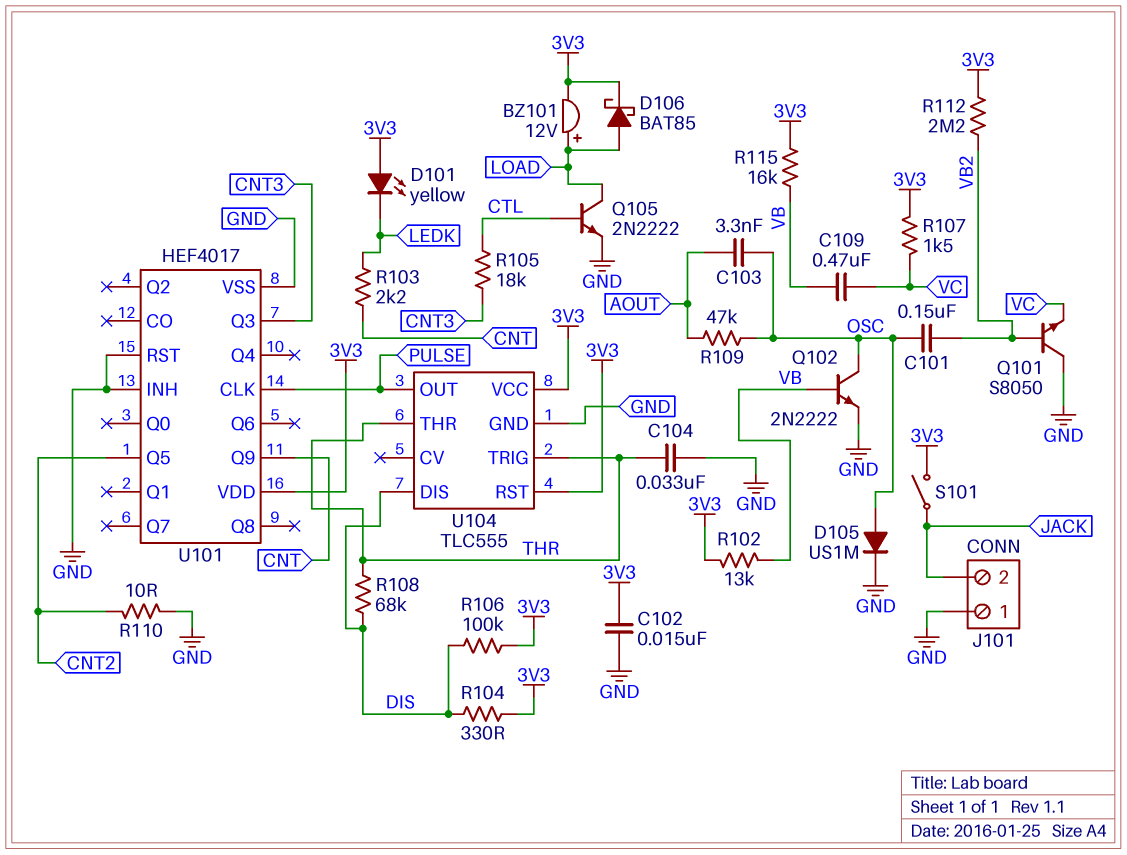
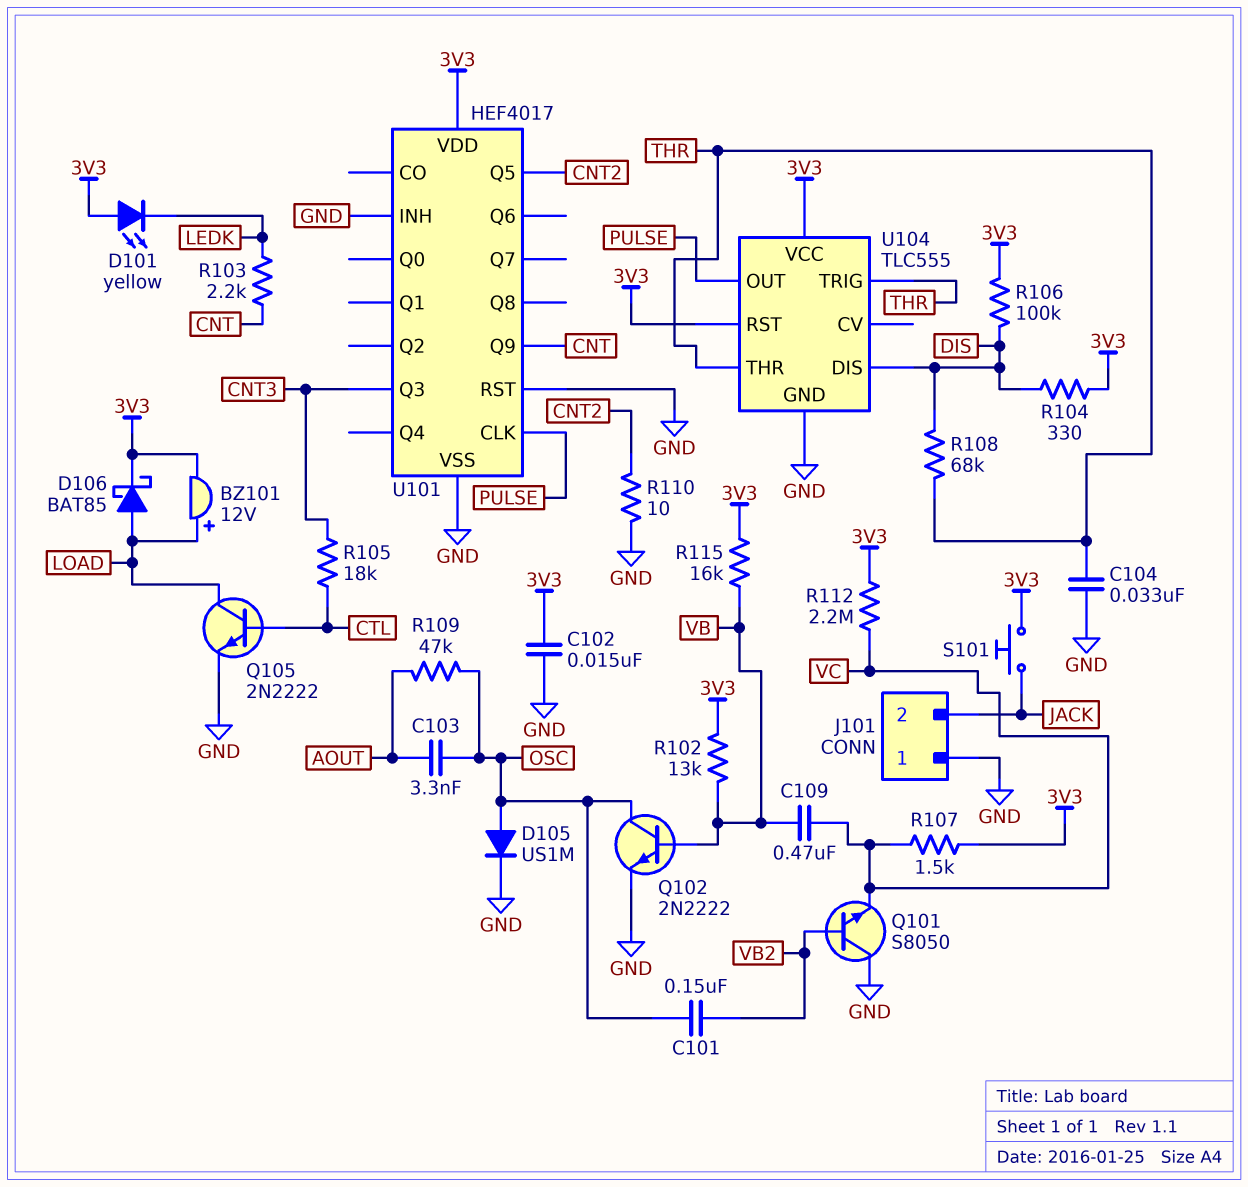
R112: 2.2M (3V3, VB2) -> 2.2M (3V3, VC)
S101: switch (3V3, JACK) -> button (3V3, JACK)

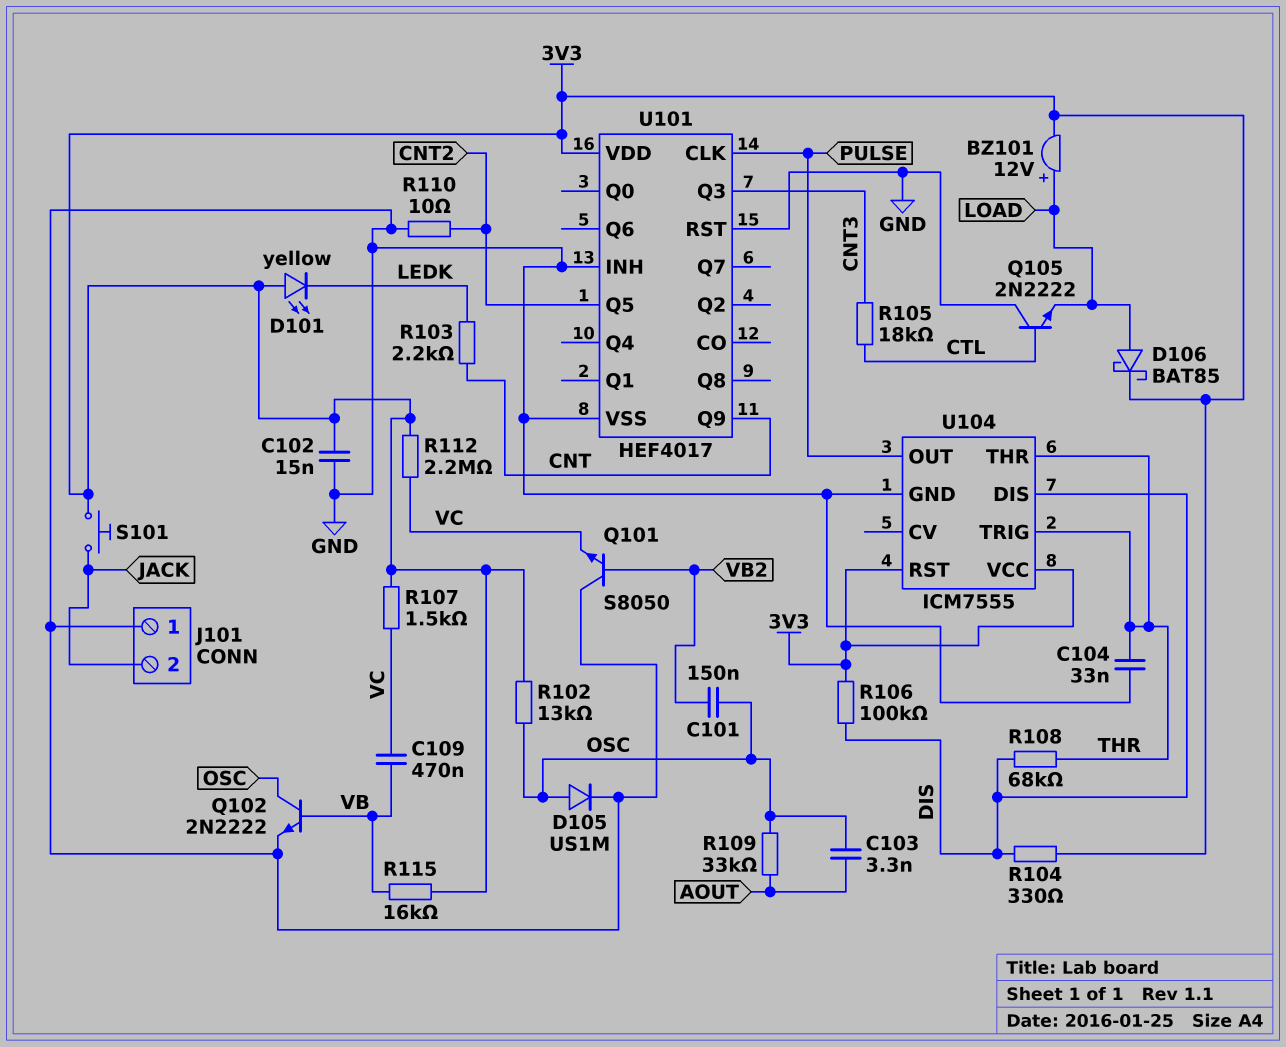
Q105: NPN 2N2222 (B CTL, C LOAD, E GND) -> NPN 2N2222 (B CTL, C GND, E LOAD)
R102: 13k (3V3, VB) -> 13k (3V3, OSC)
R109: 47k (AOUT, OSC) -> 33k (AOUT, OSC)
U104: TLC555 -> ICM7555

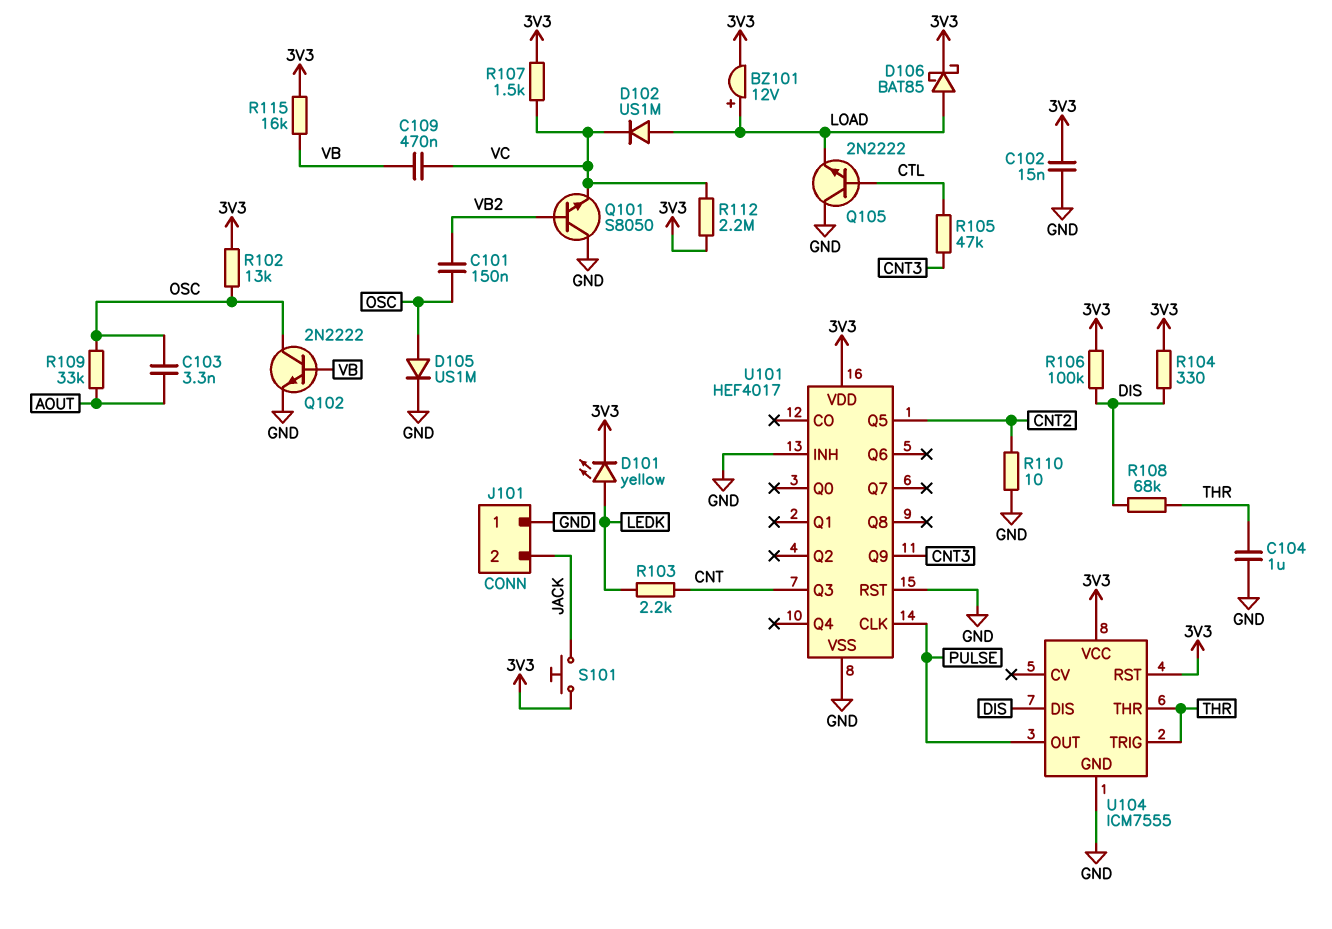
C104: 33nF (GND, THR) -> 1uF (GND, THR)
D101: LED yellow (A 3V3, K LEDK) -> LED yellow (A LEDK, K 3V3)
D102: none -> diode US1M (A LOAD, K VC)
R105: 18k (CNT3, CTL) -> 47k (CNT3, CTL)
U101 pin Q3: CNT3 -> CNT
U101 pin Q9: CNT -> CNT3

